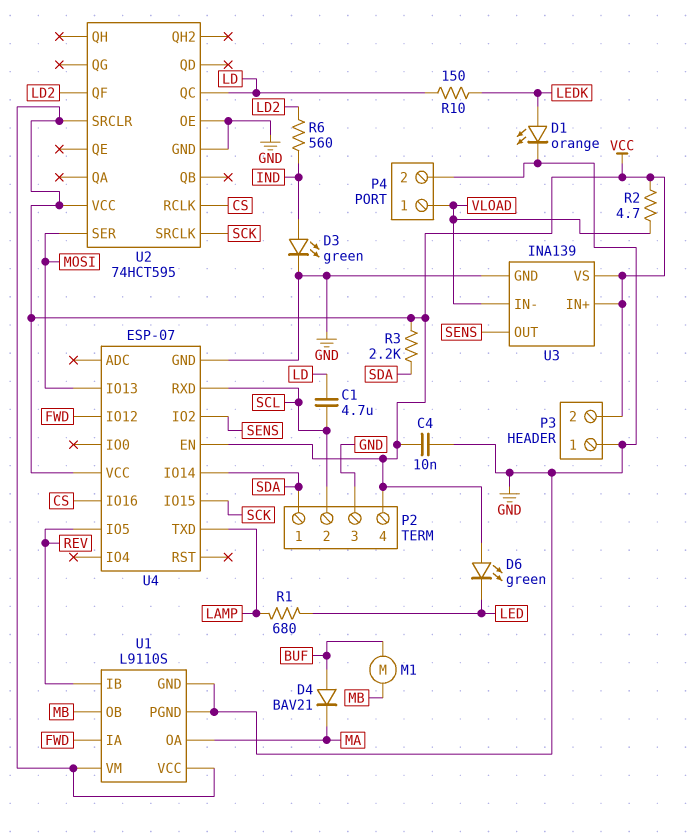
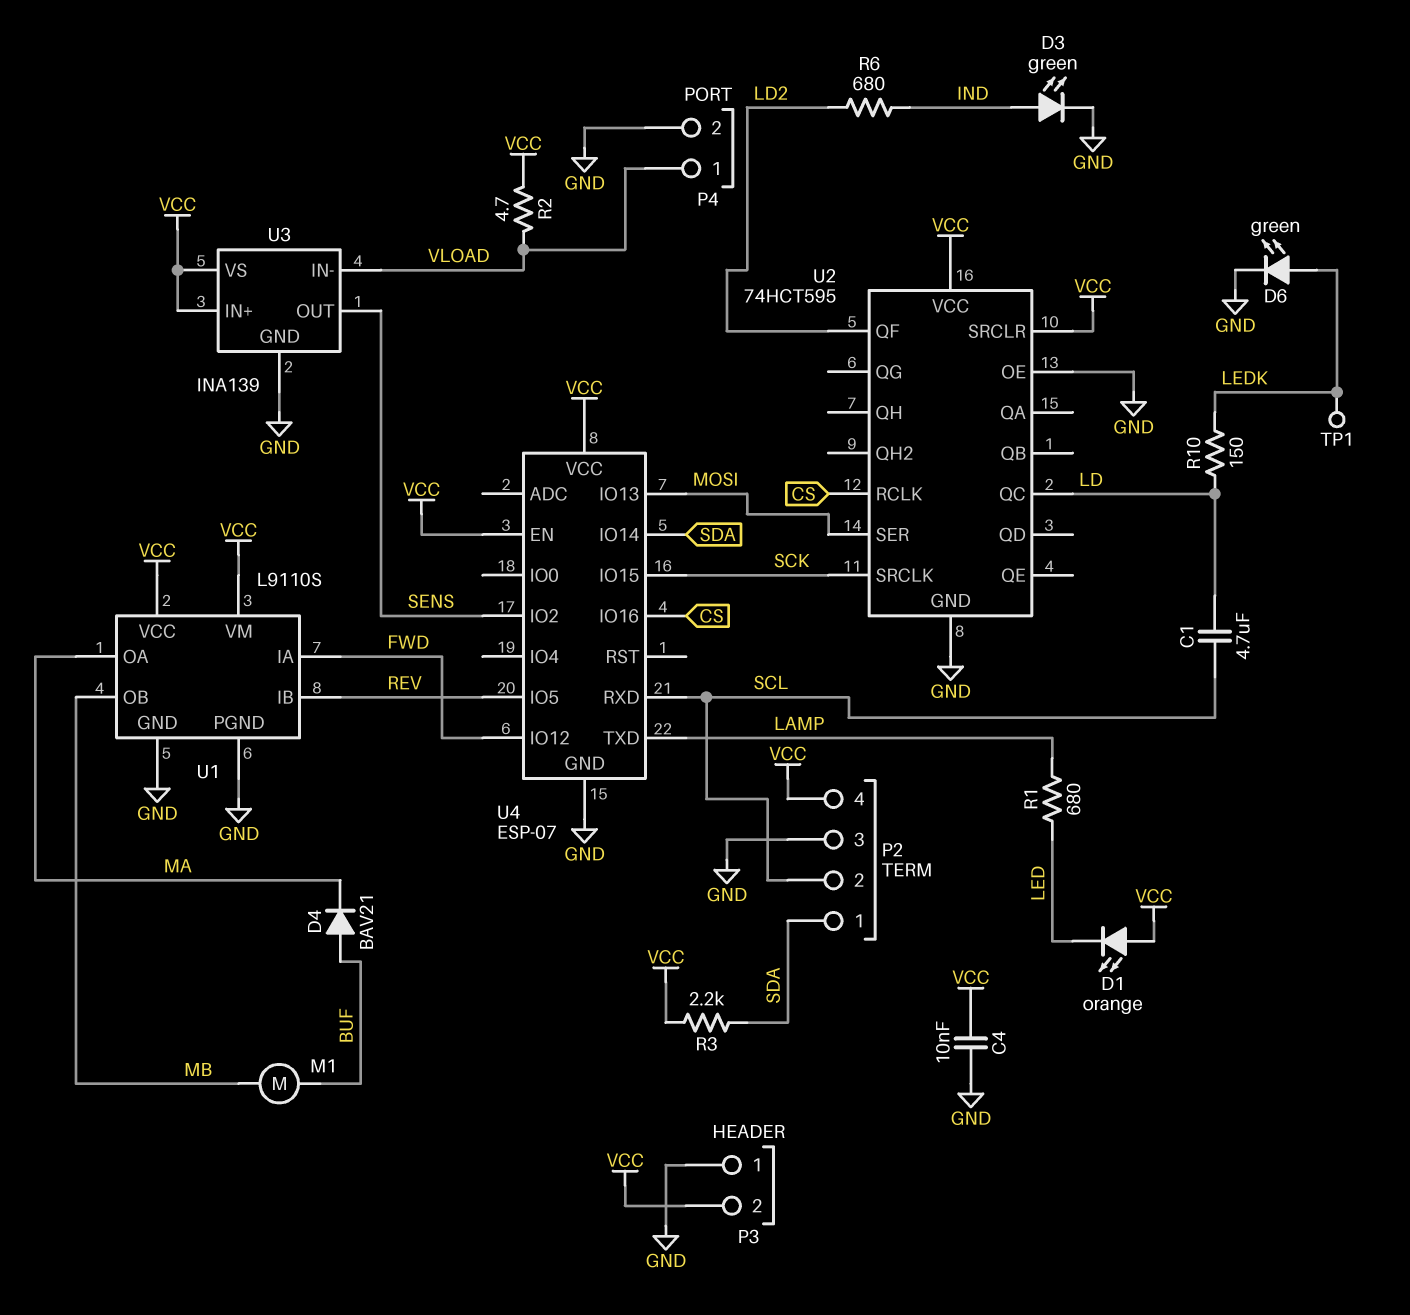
D1: LED orange (A LEDK, K GND) -> LED orange (A VCC, K LED)
D6: LED green (A VCC, K LED) -> LED green (A LEDK, K GND)
R6: 560 (IND, LD2) -> 680 (IND, LD2)
TP1: none -> test point (LEDK)

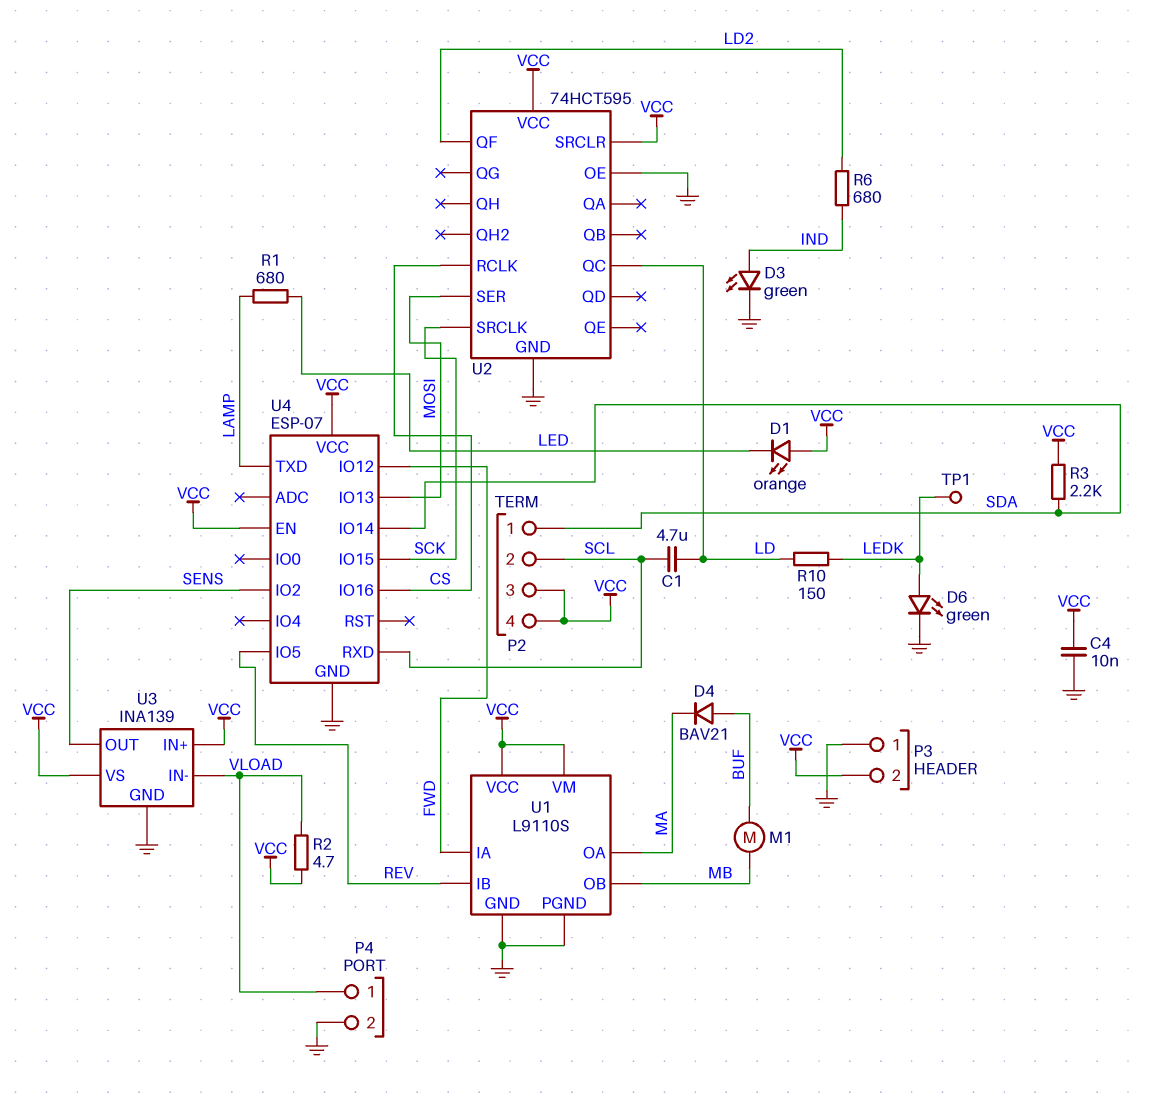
P2 pin 3: GND -> VCC

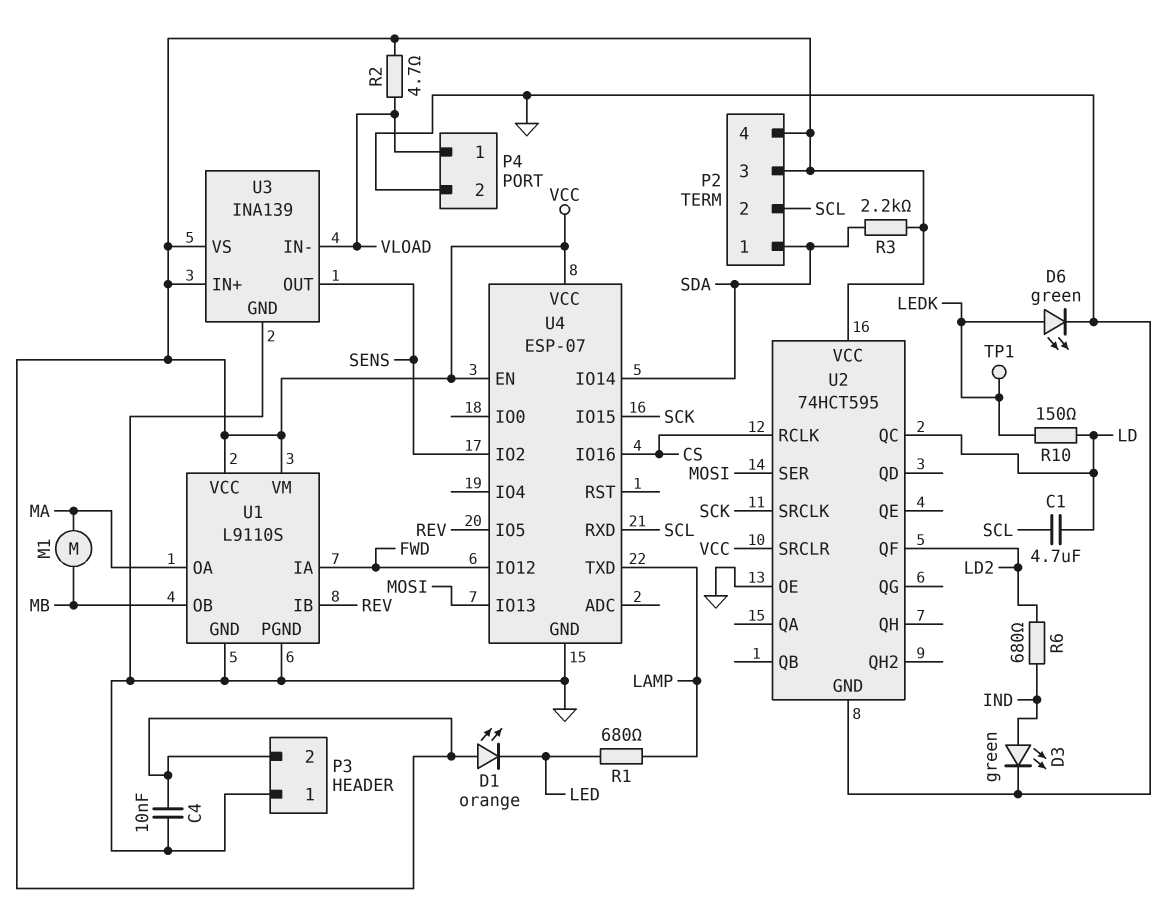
D4: diode BAV21 (A BUF, K MA) -> none
M1: motor (BUF, MB) -> motor (MA, MB)

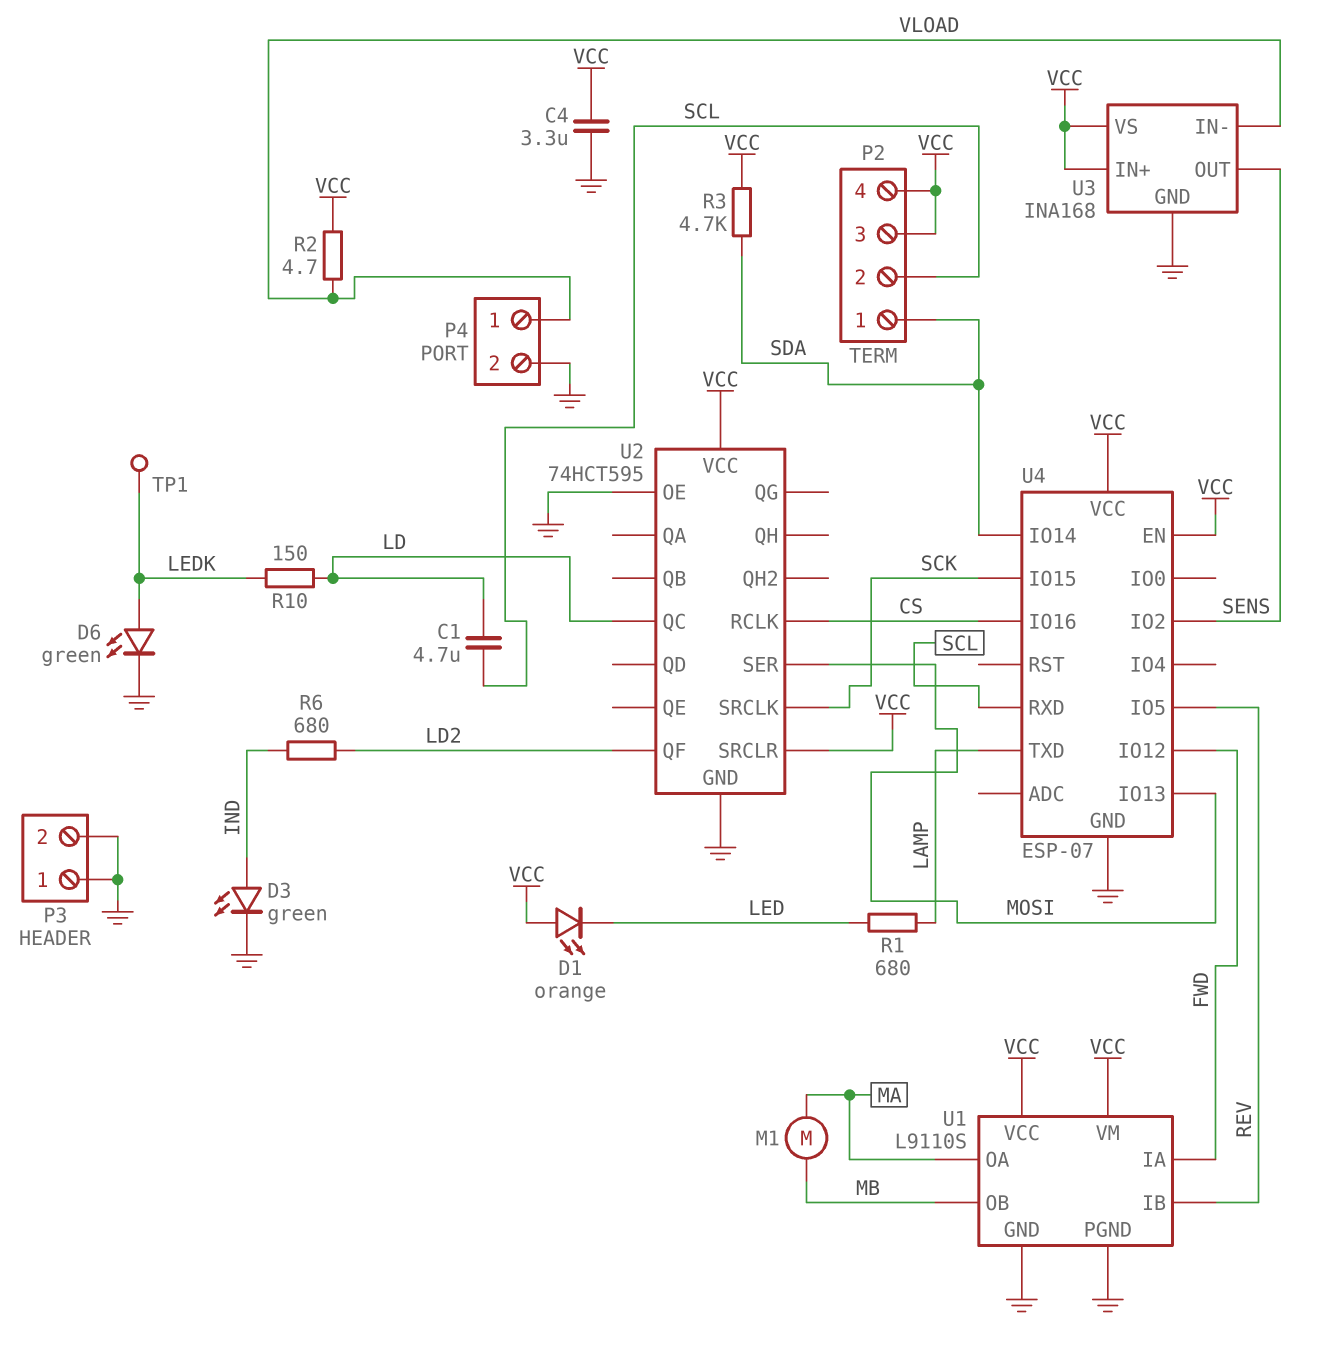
C4: 10nF (GND, VCC) -> 3.3uF (GND, VCC)
P3 pin 2: VCC -> GND
R3: 2.2k (SDA, VCC) -> 4.7k (SDA, VCC)
U3: INA139 -> INA168

